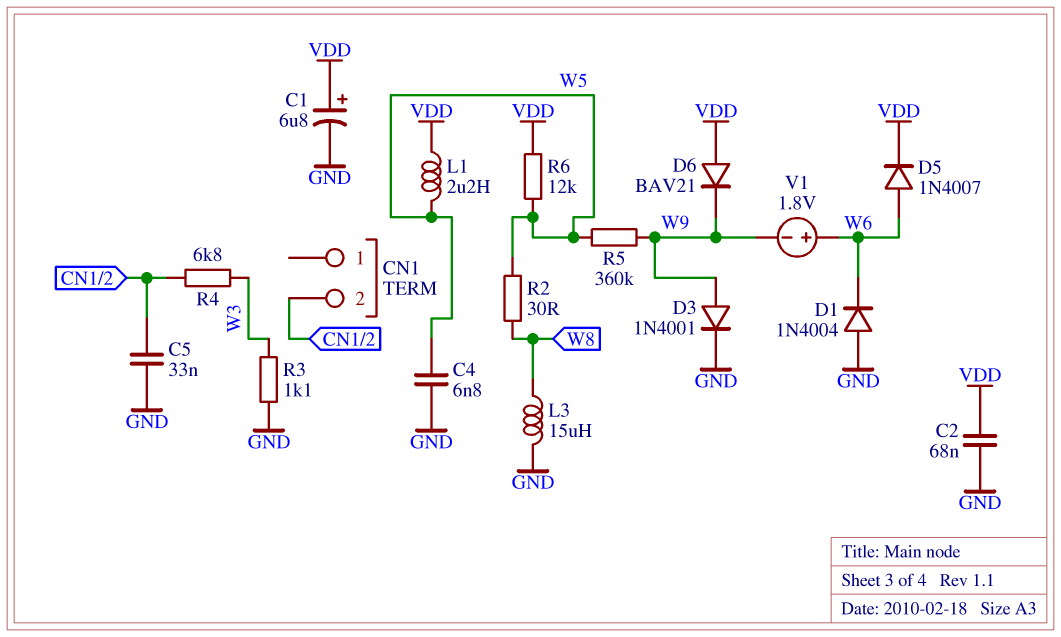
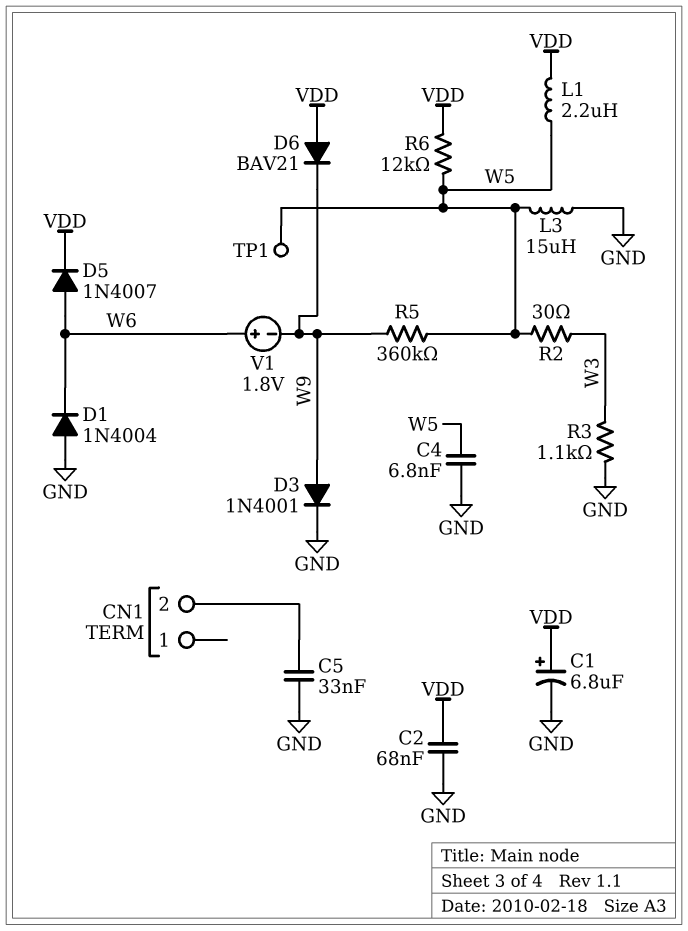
L3: 15uH (GND, W8) -> 15uH (GND, W5)
R2: 30 (W5, W8) -> 30 (W3, W5)
R4: 6.8k (CN1/2, W3) -> none
TP1: none -> test point (W5)

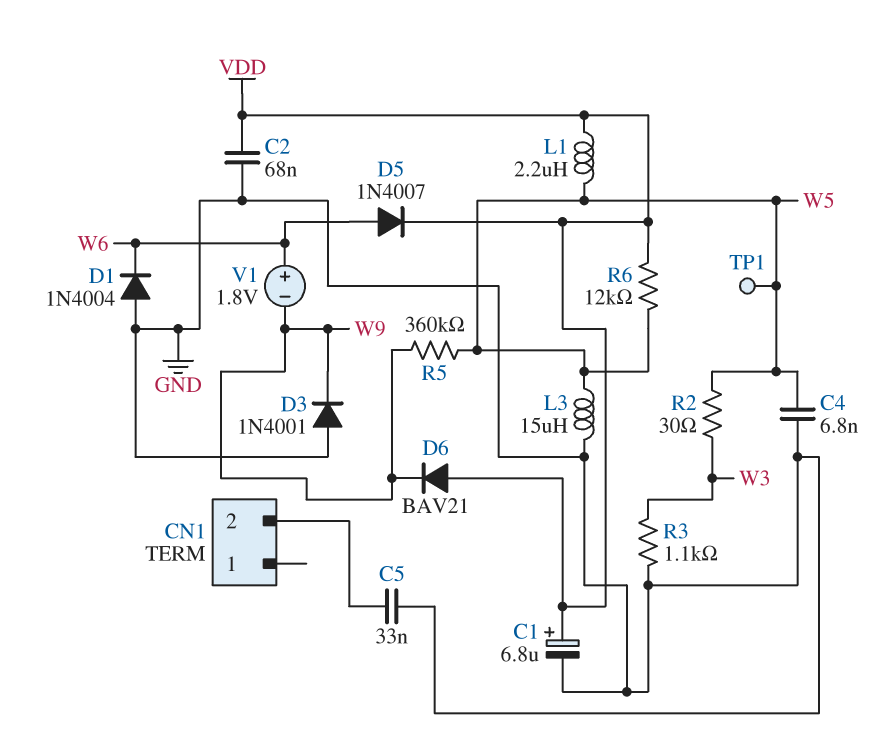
D3: diode 1N4001 (A W9, K GND) -> diode 1N4001 (A GND, K W9)

